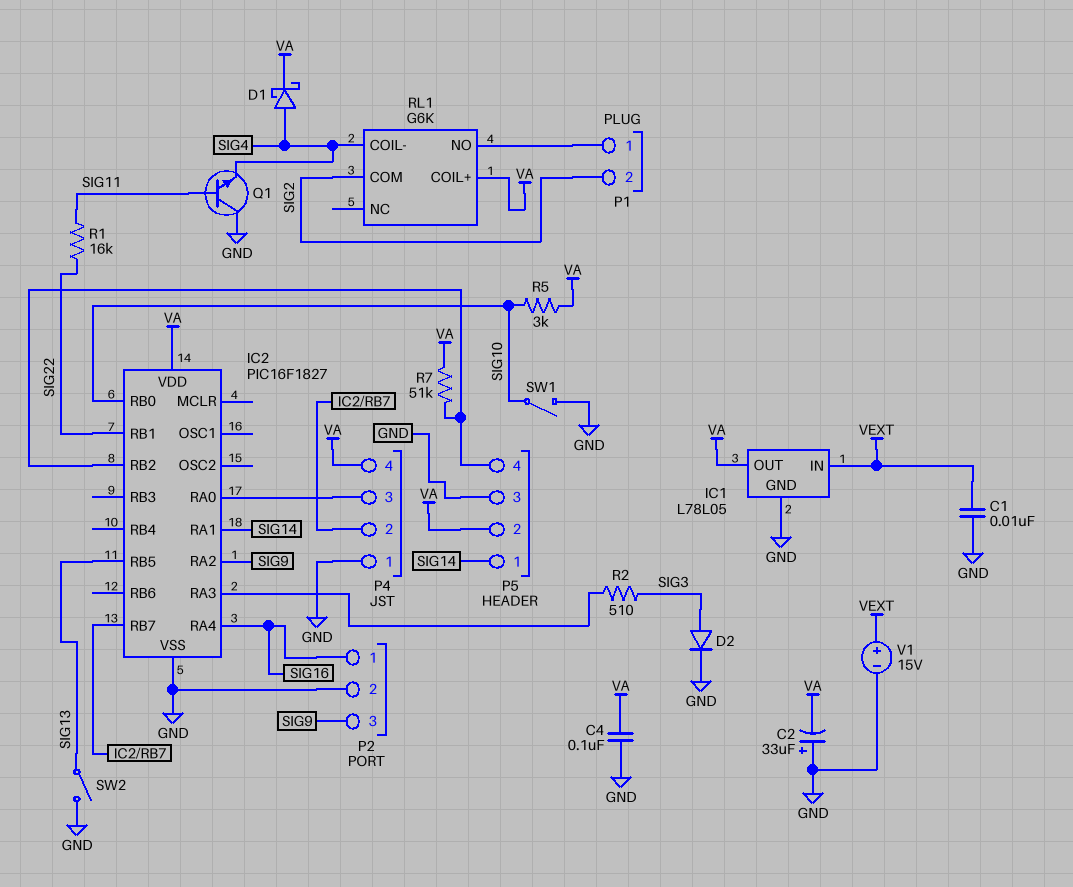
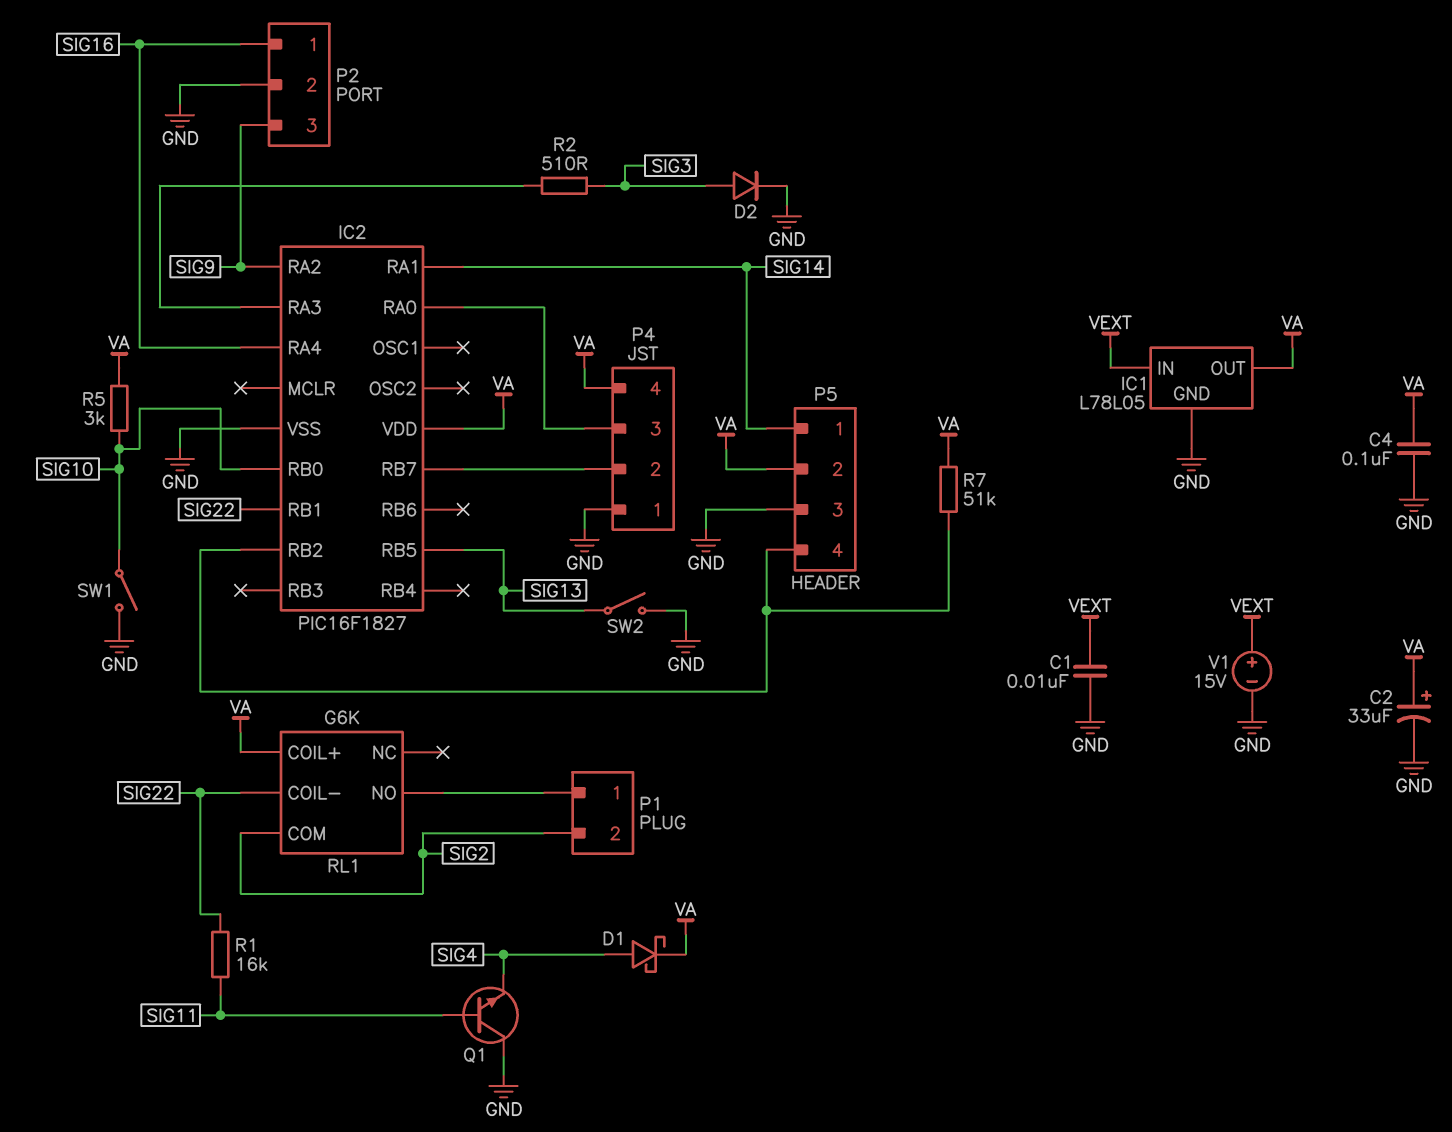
C2: 33uF (plus GND, minus VA) -> 33uF (plus VA, minus GND)
RL1 pin COIL-: SIG4 -> SIG22

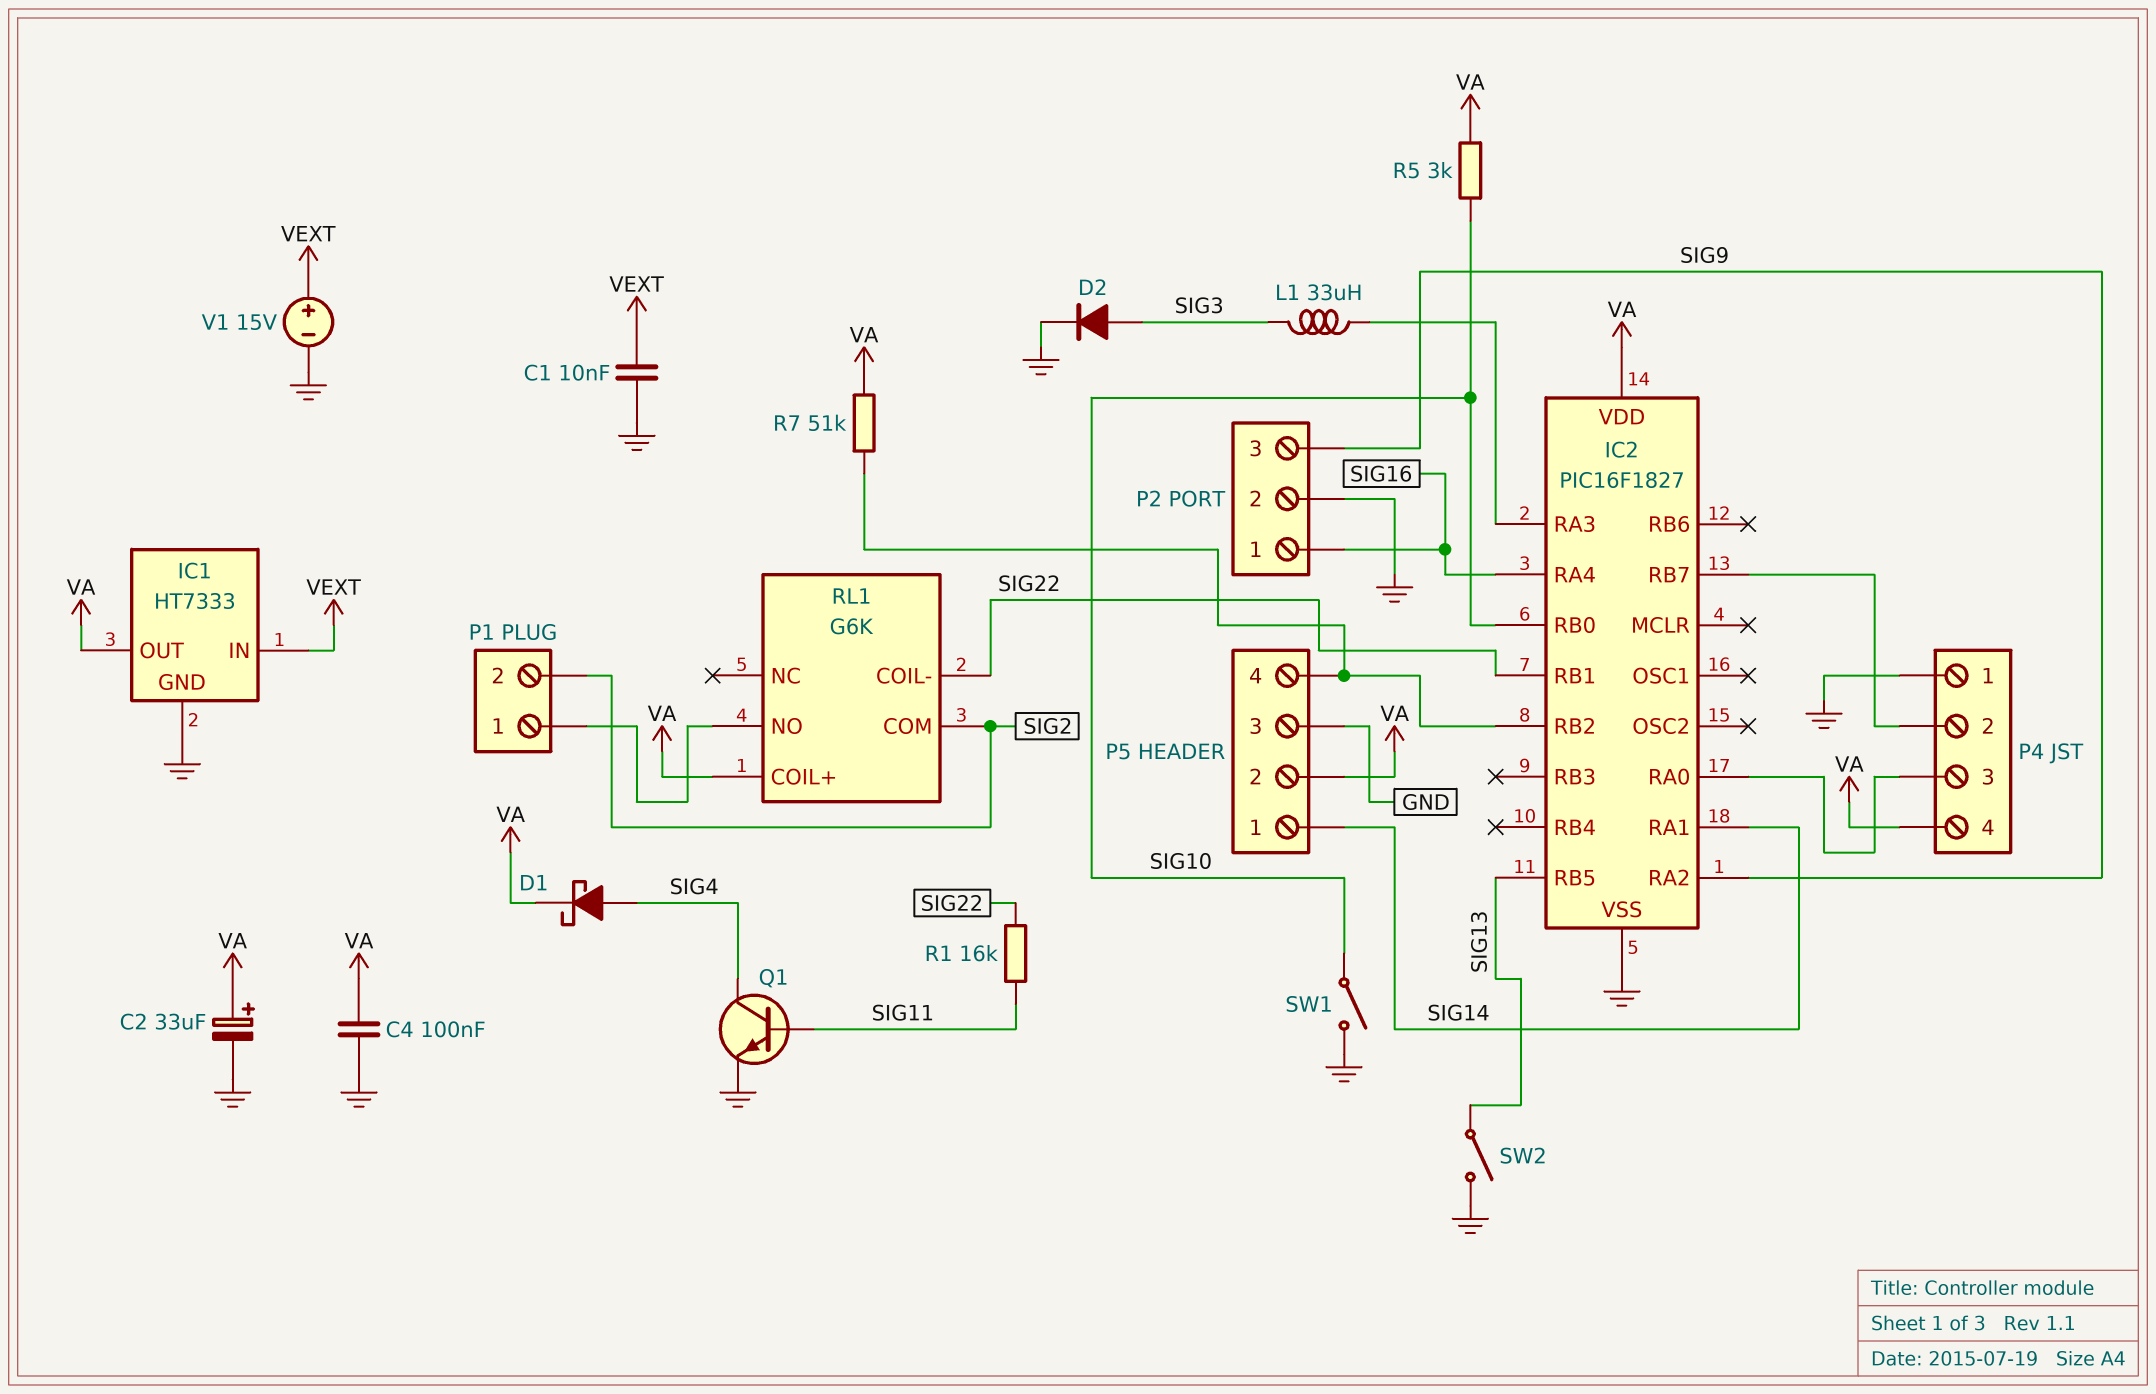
IC1: L78L05 -> HT7333
L1: none -> 33uH (IC2/RA3, SIG3)
Q1: NPN (B SIG11, C GND, E SIG4) -> NPN (B SIG11, C SIG4, E GND)
R2: 510 (IC2/RA3, SIG3) -> none

